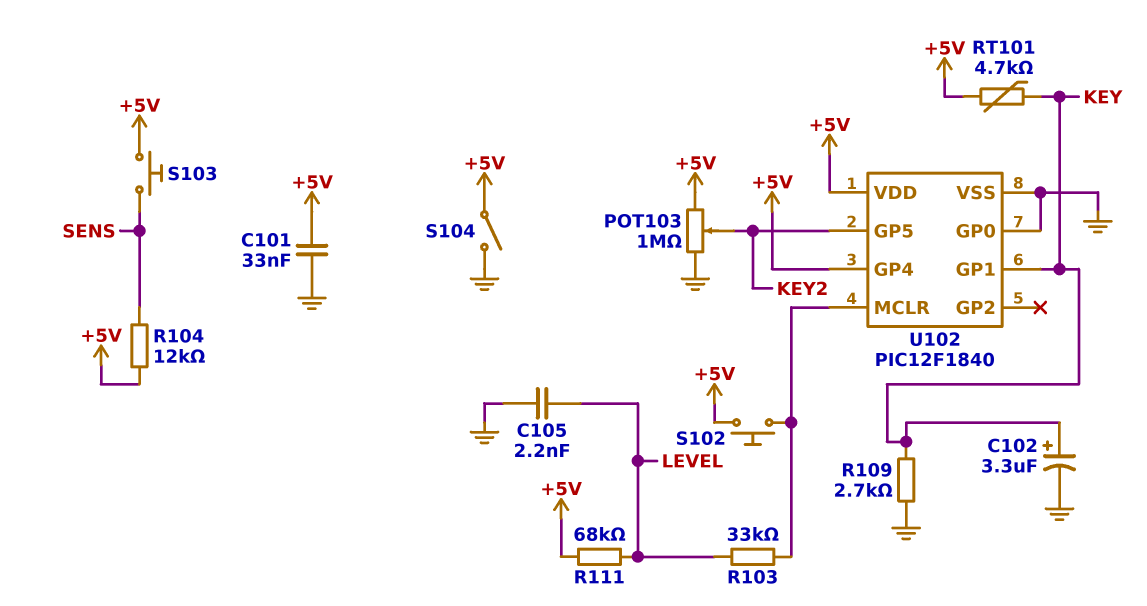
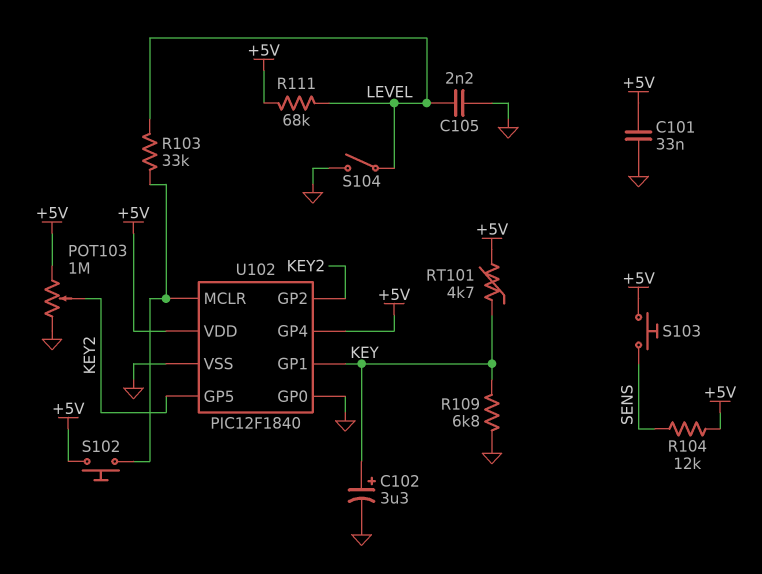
R109: 2.7k (GND, KEY) -> 6.8k (GND, KEY)
S104: switch (+5V, GND) -> switch (GND, LEVEL)
U102 pin GP2: none -> KEY2

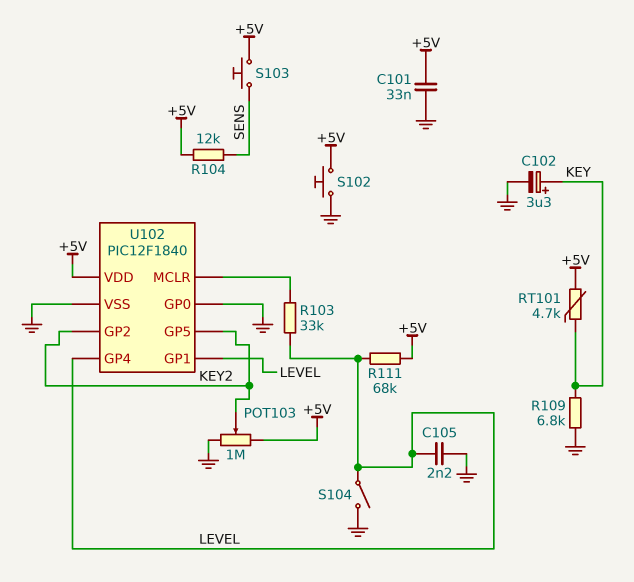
S102: button (+5V, U102/MCLR) -> button (+5V, GND)
U102 pin GP1: KEY -> LEVEL
U102 pin GP4: +5V -> LEVEL

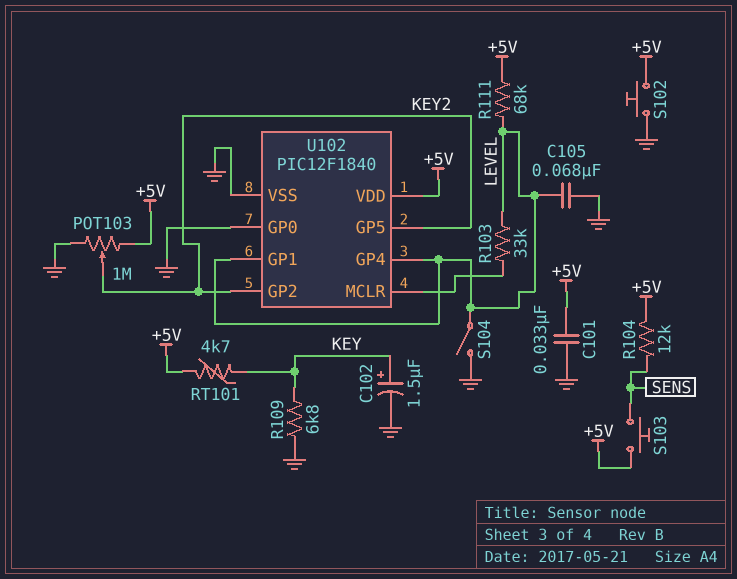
C102: 3.3uF (plus KEY, minus GND) -> 1.5uF (plus KEY, minus GND)
C105: 2.2nF (GND, LEVEL) -> 68nF (GND, LEVEL)

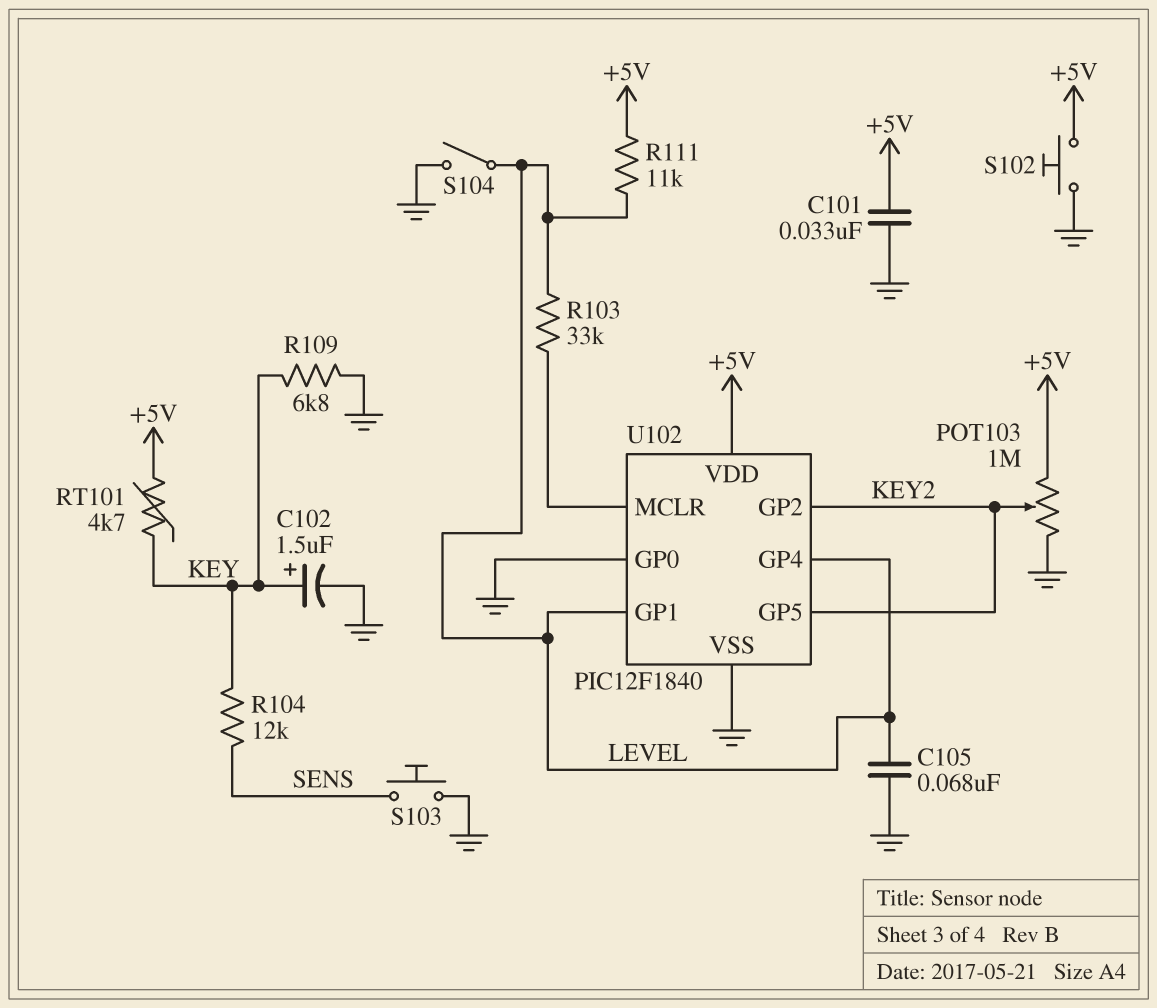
R104: 12k (+5V, SENS) -> 12k (KEY, SENS)
R111: 68k (+5V, LEVEL) -> 11k (+5V, LEVEL)
S103: button (+5V, SENS) -> button (GND, SENS)

